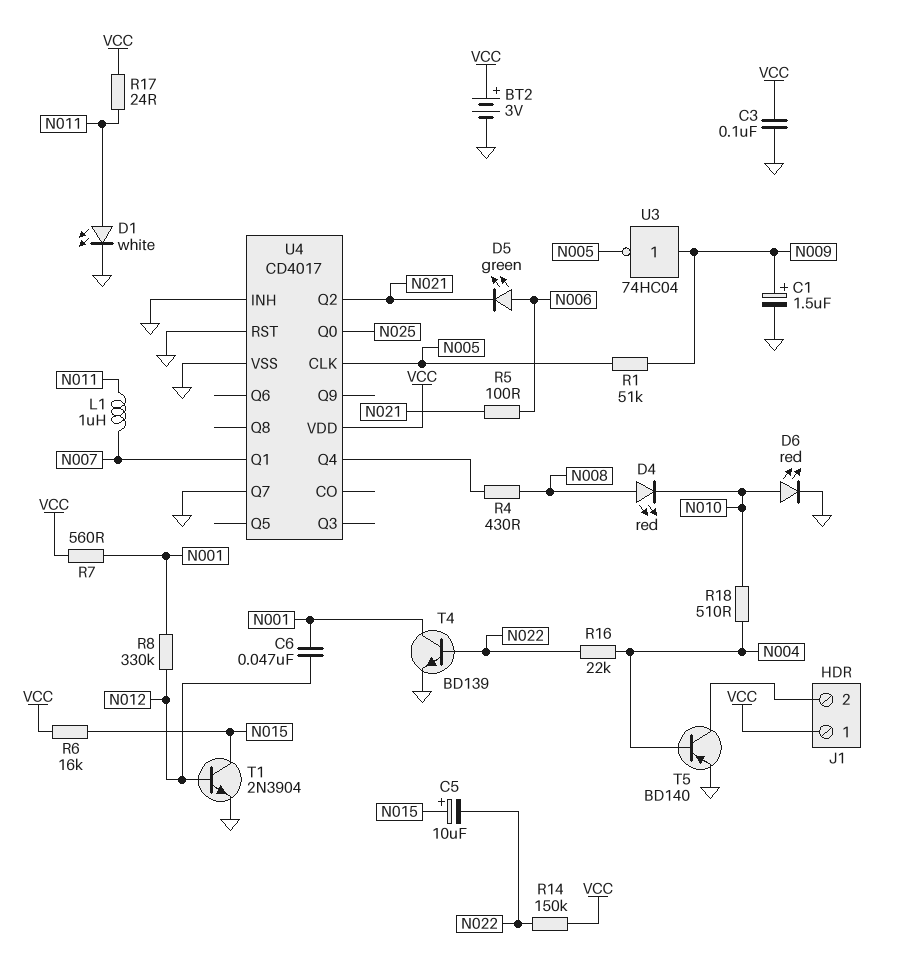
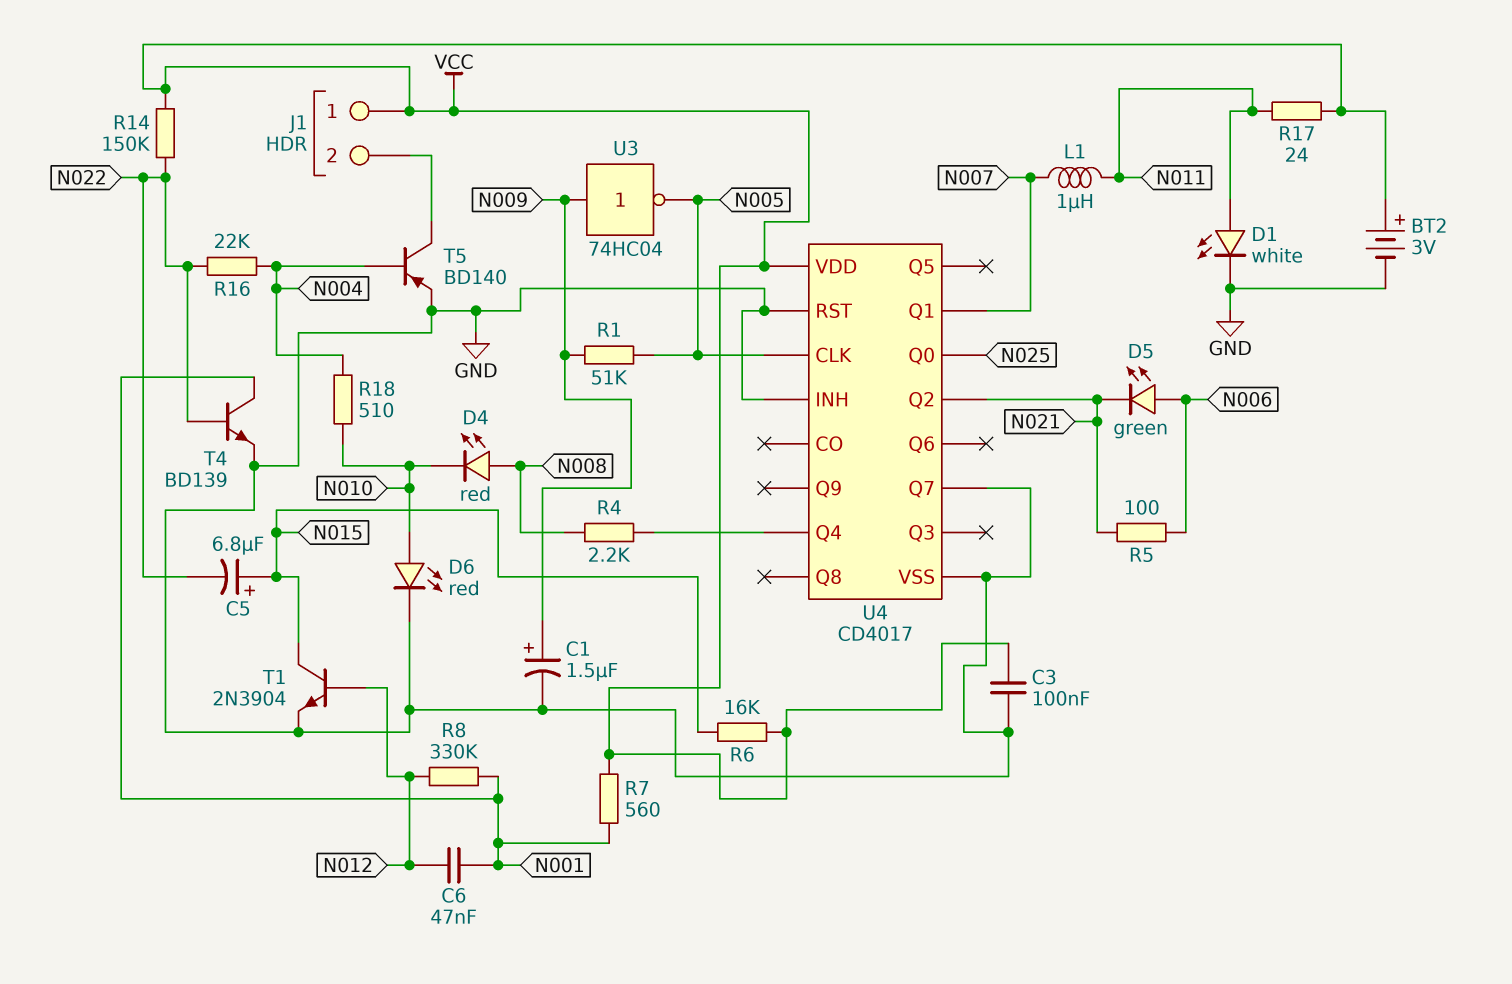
C5: 10uF (plus N015, minus N022) -> 6.8uF (plus N015, minus N022)
R4: 430 (N008, U4/Q4) -> 2.2k (N008, U4/Q4)

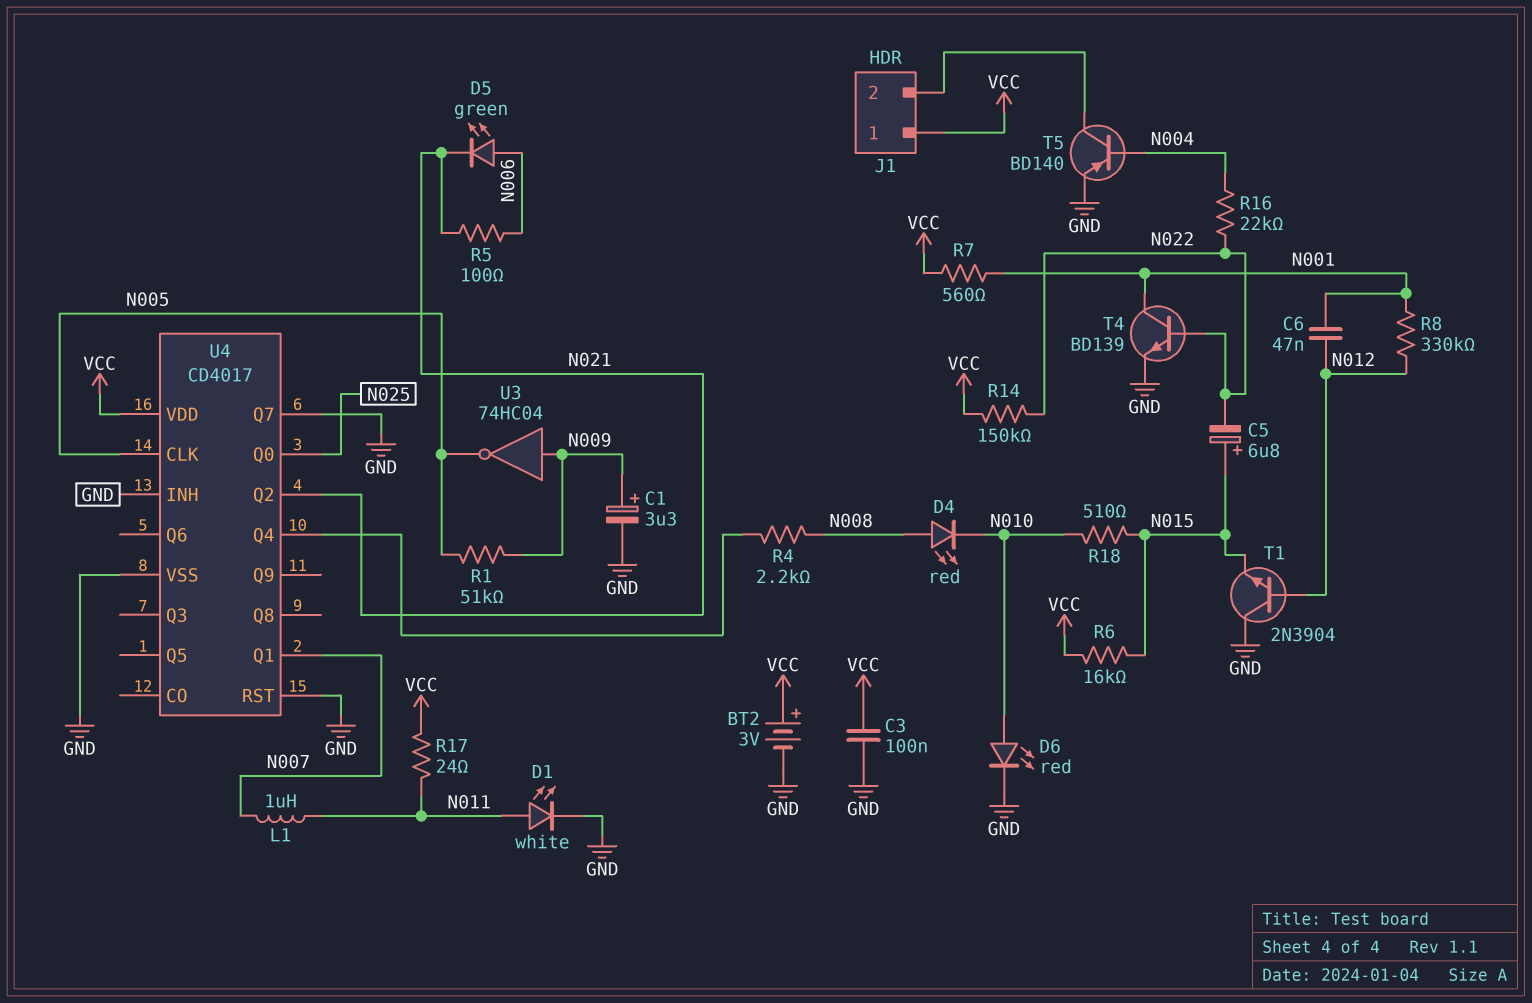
C1: 1.5uF (plus N009, minus GND) -> 3.3uF (plus N009, minus GND)
R18: 510 (N004, N010) -> 510 (N010, N015)
T1: NPN 2N3904 (B N012, C N015, E GND) -> NPN 2N3904 (B N012, C GND, E N015)

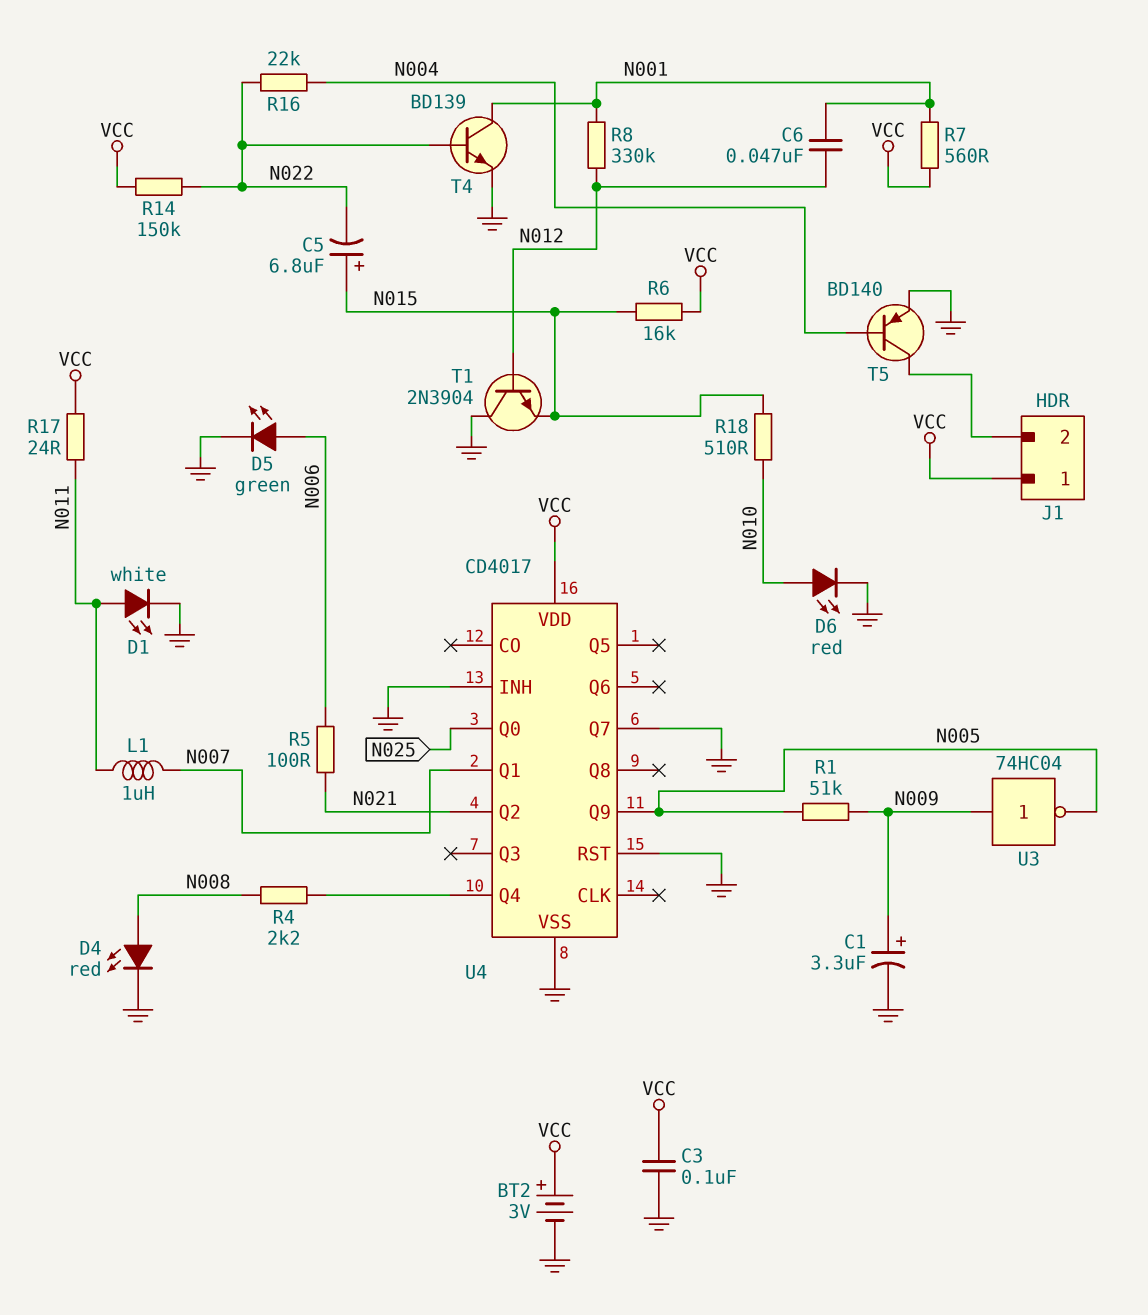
D4: LED red (A N008, K N010) -> LED red (A N008, K GND)
D5: LED green (A N006, K N021) -> LED green (A N006, K GND)
U4 pin CLK: N005 -> none
U4 pin Q9: none -> N005

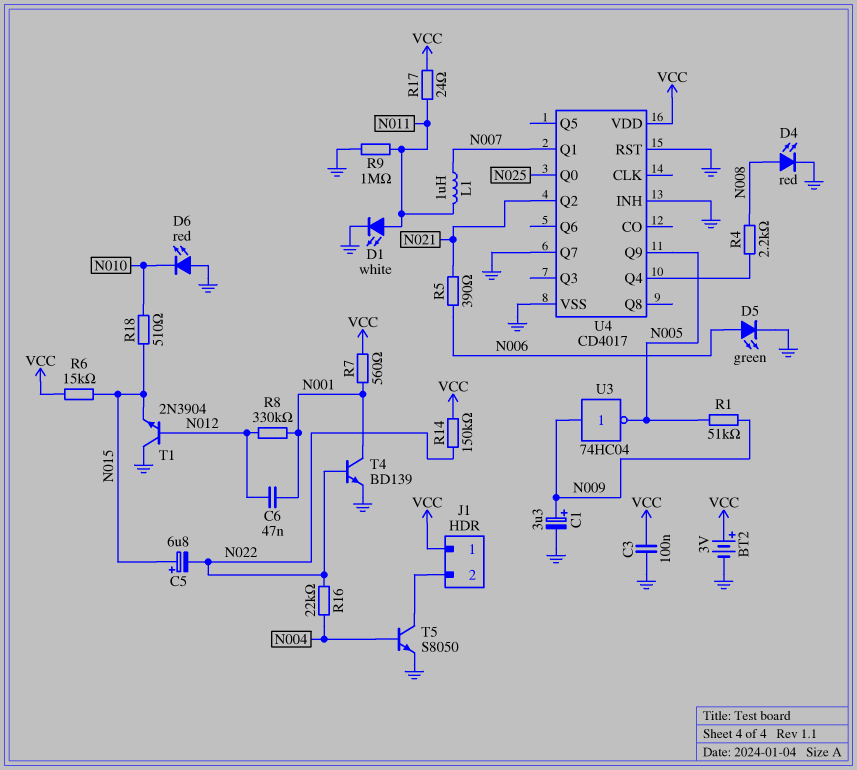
D6: LED red (A N010, K GND) -> LED red (A GND, K N010)
R5: 100 (N006, N021) -> 390 (N006, N021)
R6: 16k (N015, VCC) -> 15k (N015, VCC)
R9: none -> 1M (GND, N011)
T5: PNP BD140 (B N004, C J1/2, E GND) -> NPN S8050 (B N004, C J1/2, E GND)

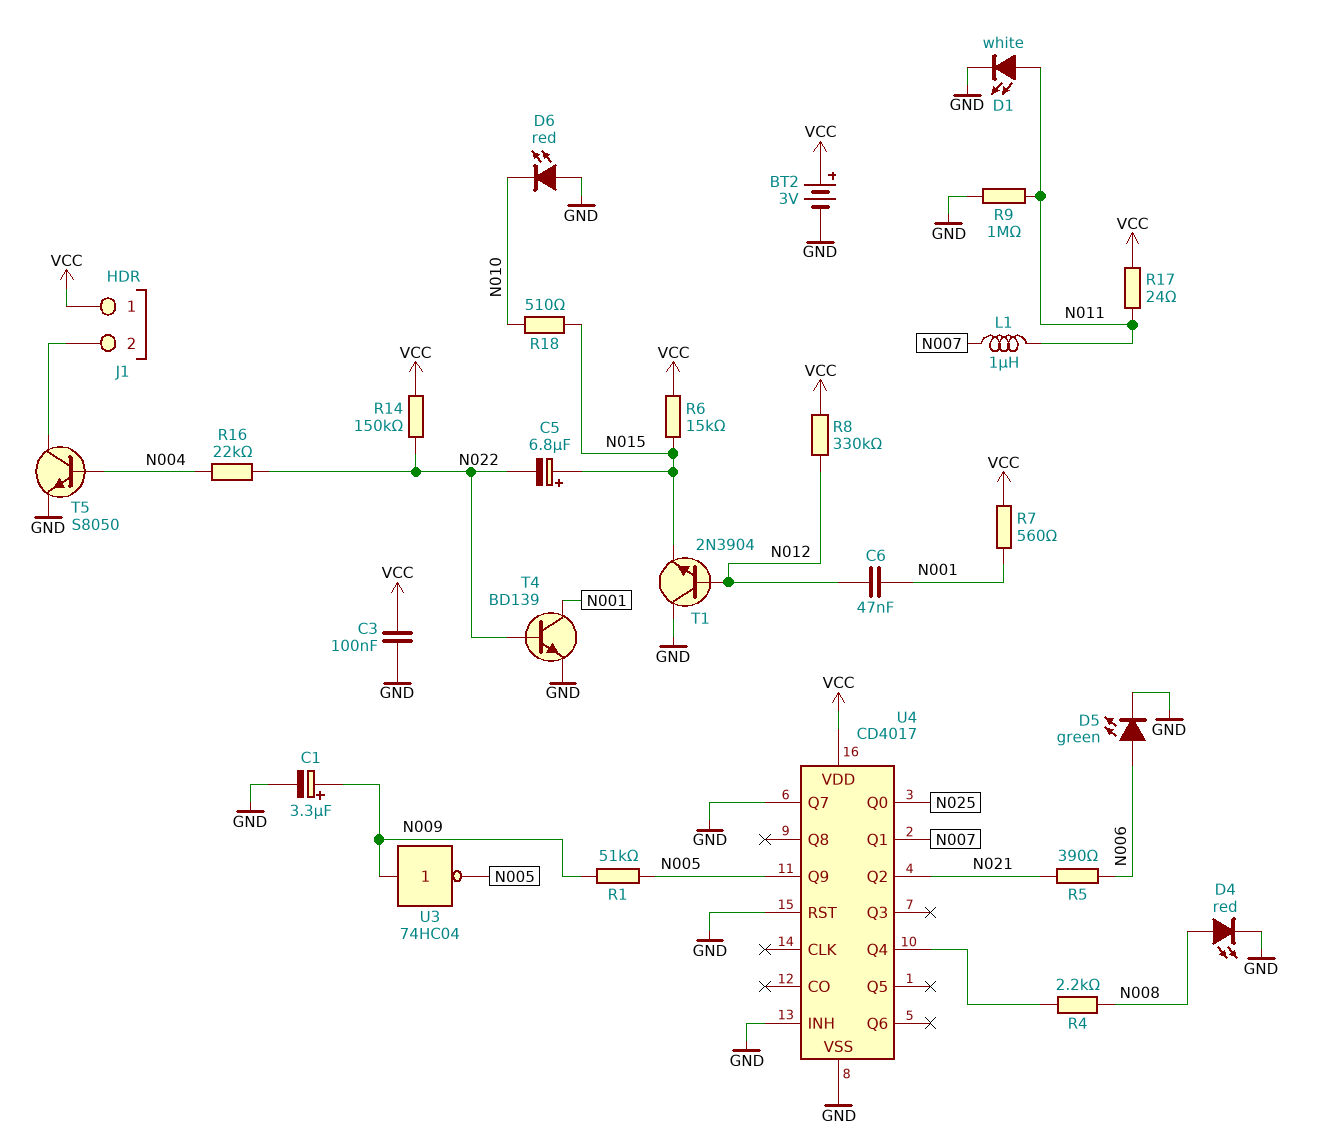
R8: 330k (N001, N012) -> 330k (N012, VCC)

